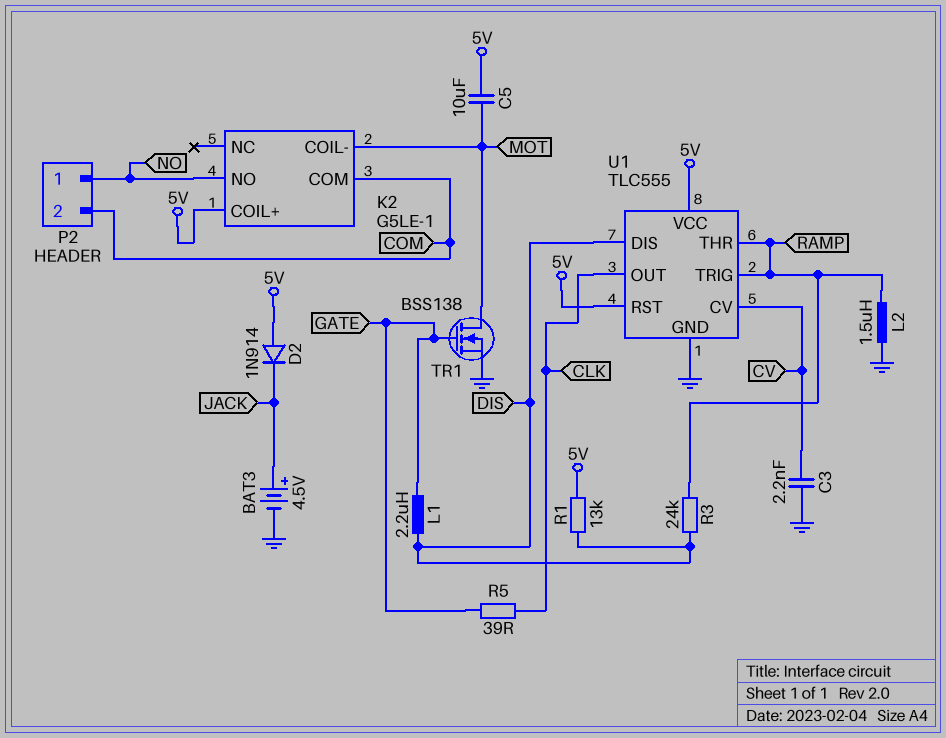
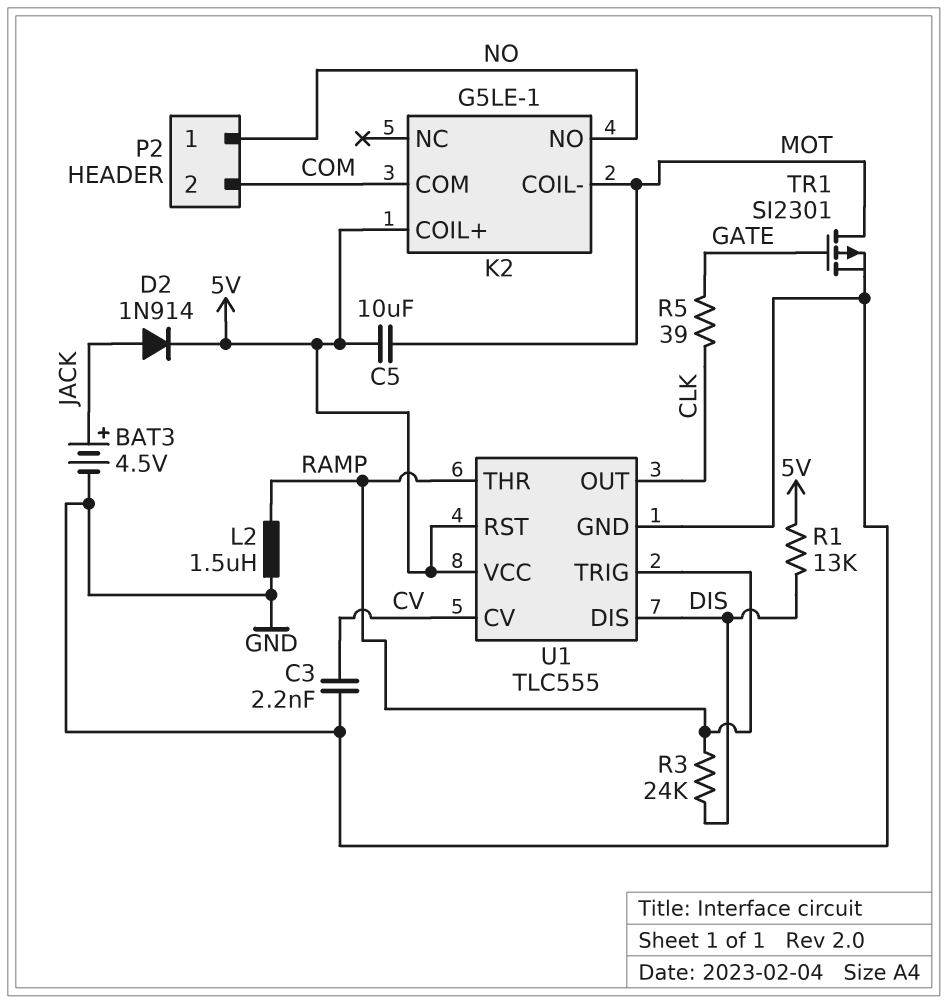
D2: diode 1N914 (A 5V, K JACK) -> diode 1N914 (A JACK, K 5V)
L1: 2.2uH (DIS, GATE) -> none
TR1: NMOS BSS138 (G GATE, D MOT, S GND) -> PMOS SI2301 (G GATE, D MOT, S GND)

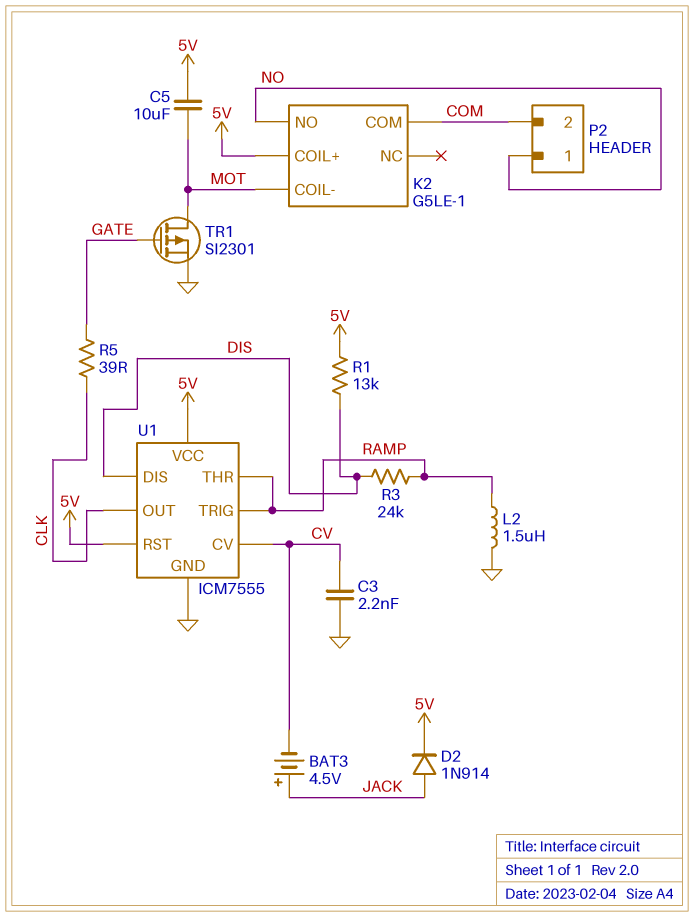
BAT3: 4.5V (plus JACK, minus GND) -> 4.5V (plus JACK, minus CV)
U1: TLC555 -> ICM7555

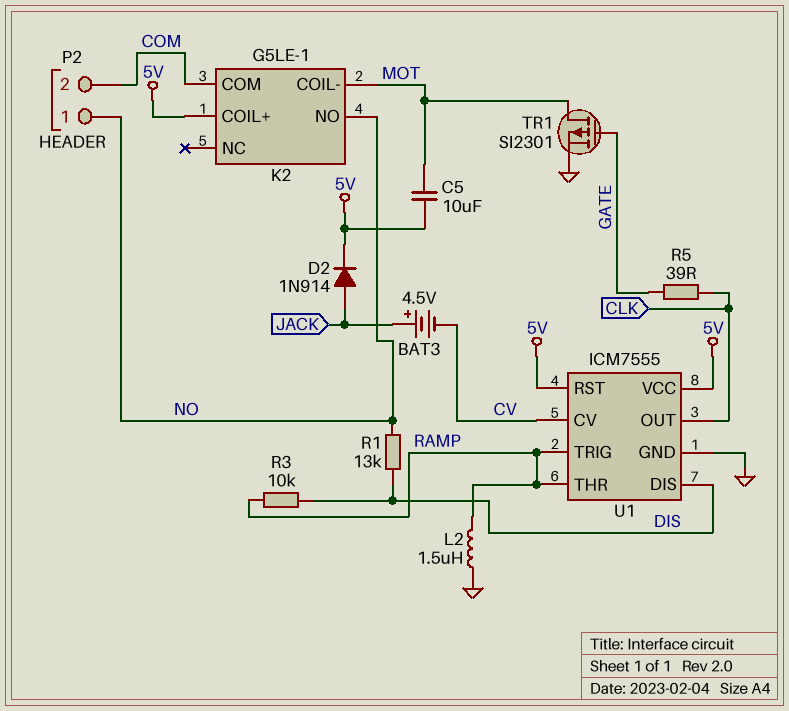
C3: 2.2nF (CV, GND) -> none
R1: 13k (5V, DIS) -> 13k (DIS, NO)
R3: 24k (DIS, RAMP) -> 10k (DIS, RAMP)

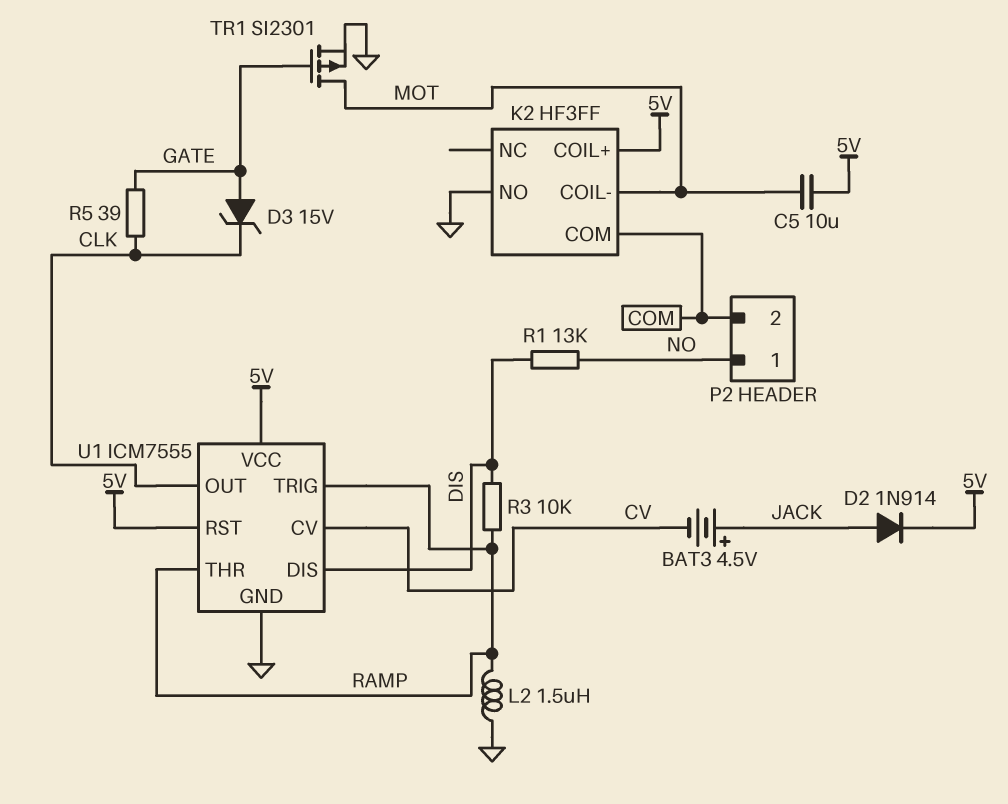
D3: none -> zener 15V (A GATE, K CLK)
K2: G5LE-1 -> HF3FF
K2 pin NO: NO -> GND

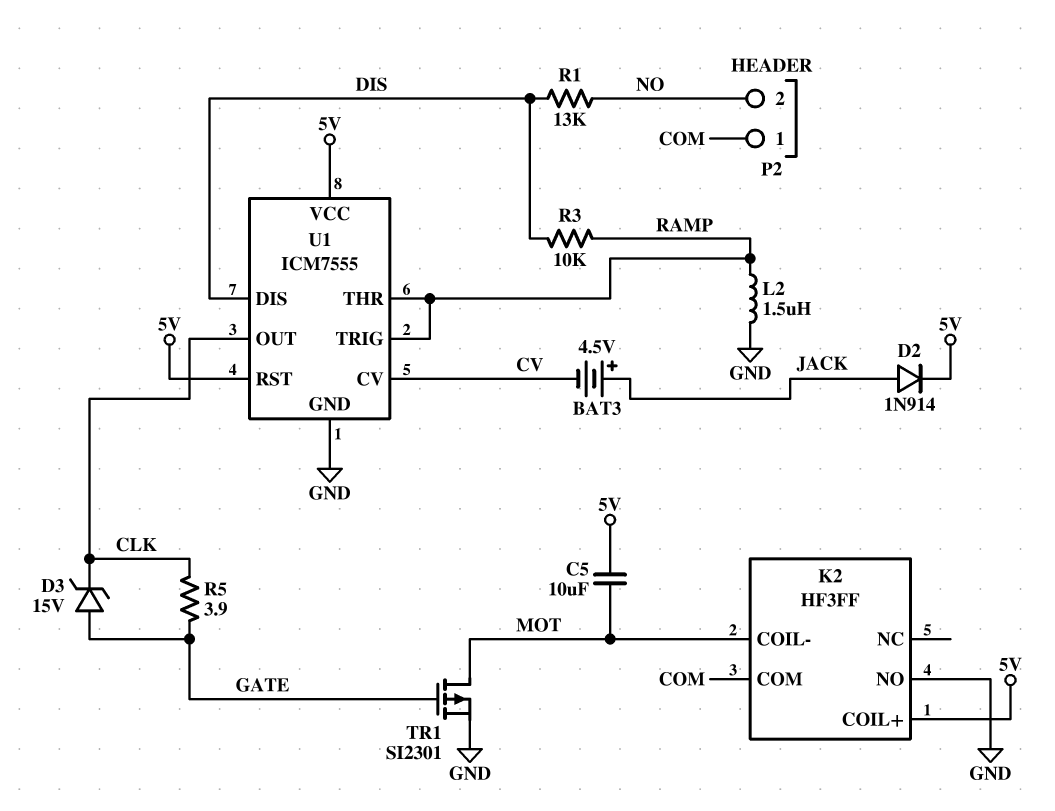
P2 pin 1: NO -> COM
P2 pin 2: COM -> NO
R5: 39 (CLK, GATE) -> 3.9 (CLK, GATE)

